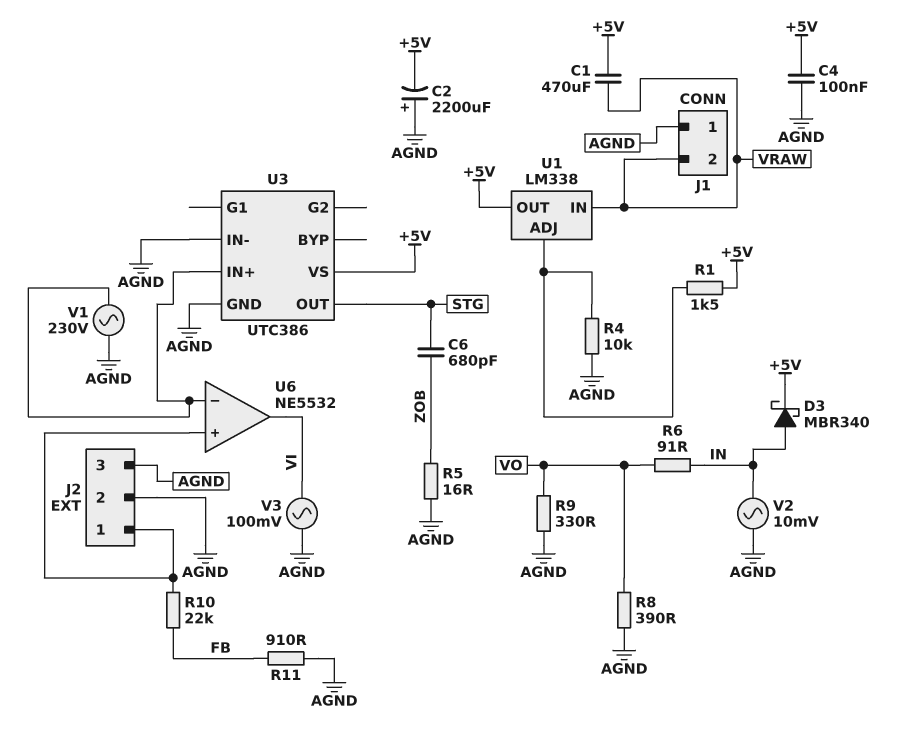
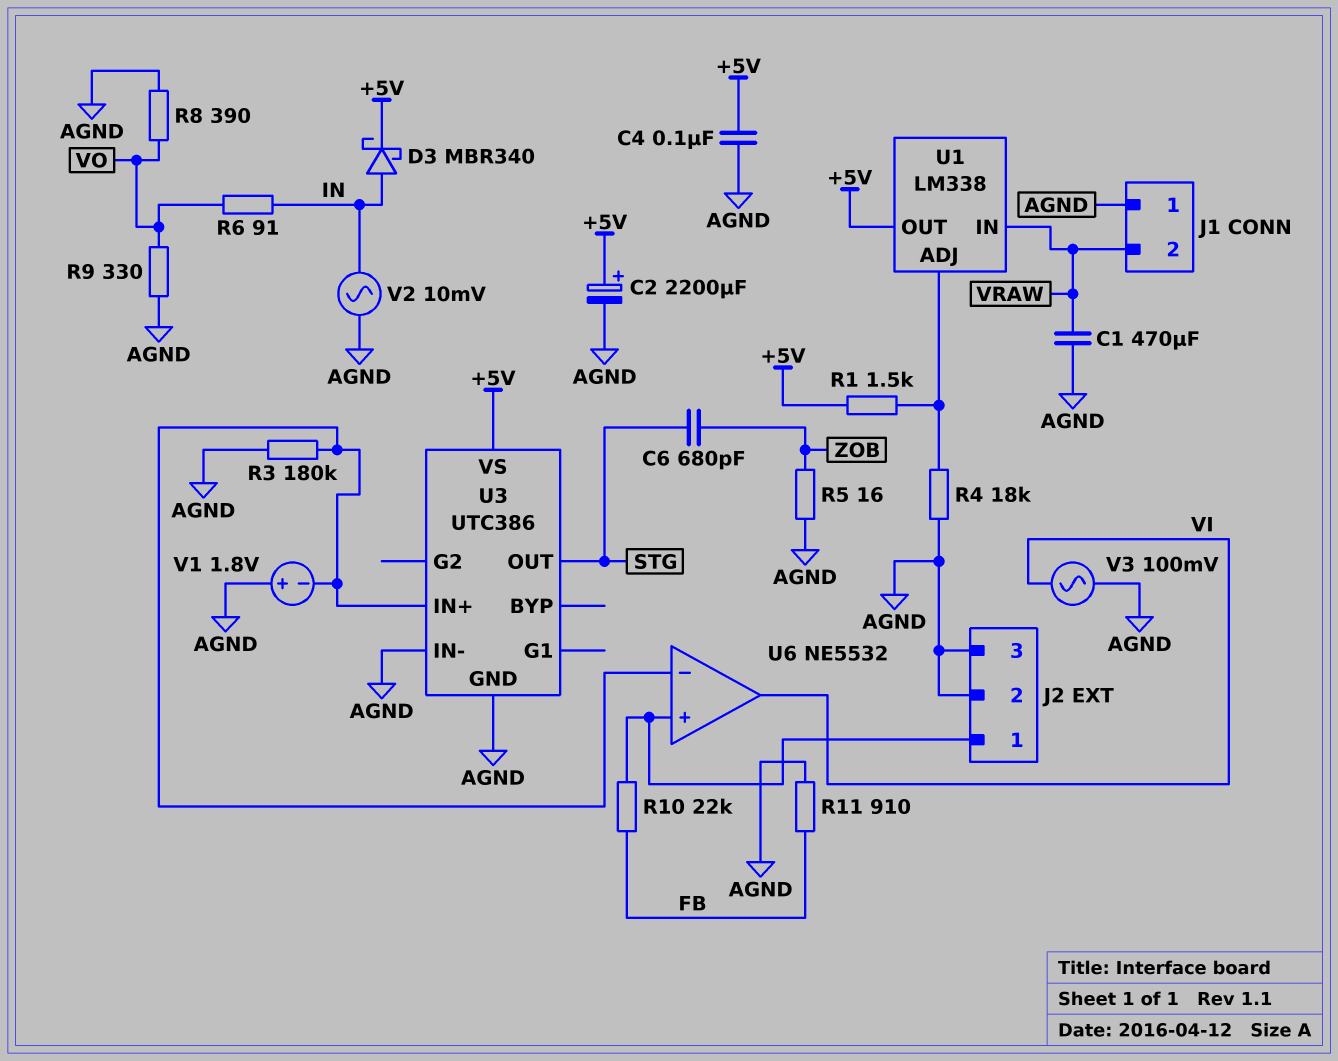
C1: 470uF (+5V, VRAW) -> 470uF (AGND, VRAW)
C2: 2200uF (plus AGND, minus +5V) -> 2200uF (plus +5V, minus AGND)
R3: none -> 180k (AGND, U3/IN+)
R4: 10k (AGND, U1/ADJ) -> 18k (AGND, U1/ADJ)
V1: AC 230V (AGND, U3/IN+) -> 1.8V (plus AGND, minus U3/IN+)

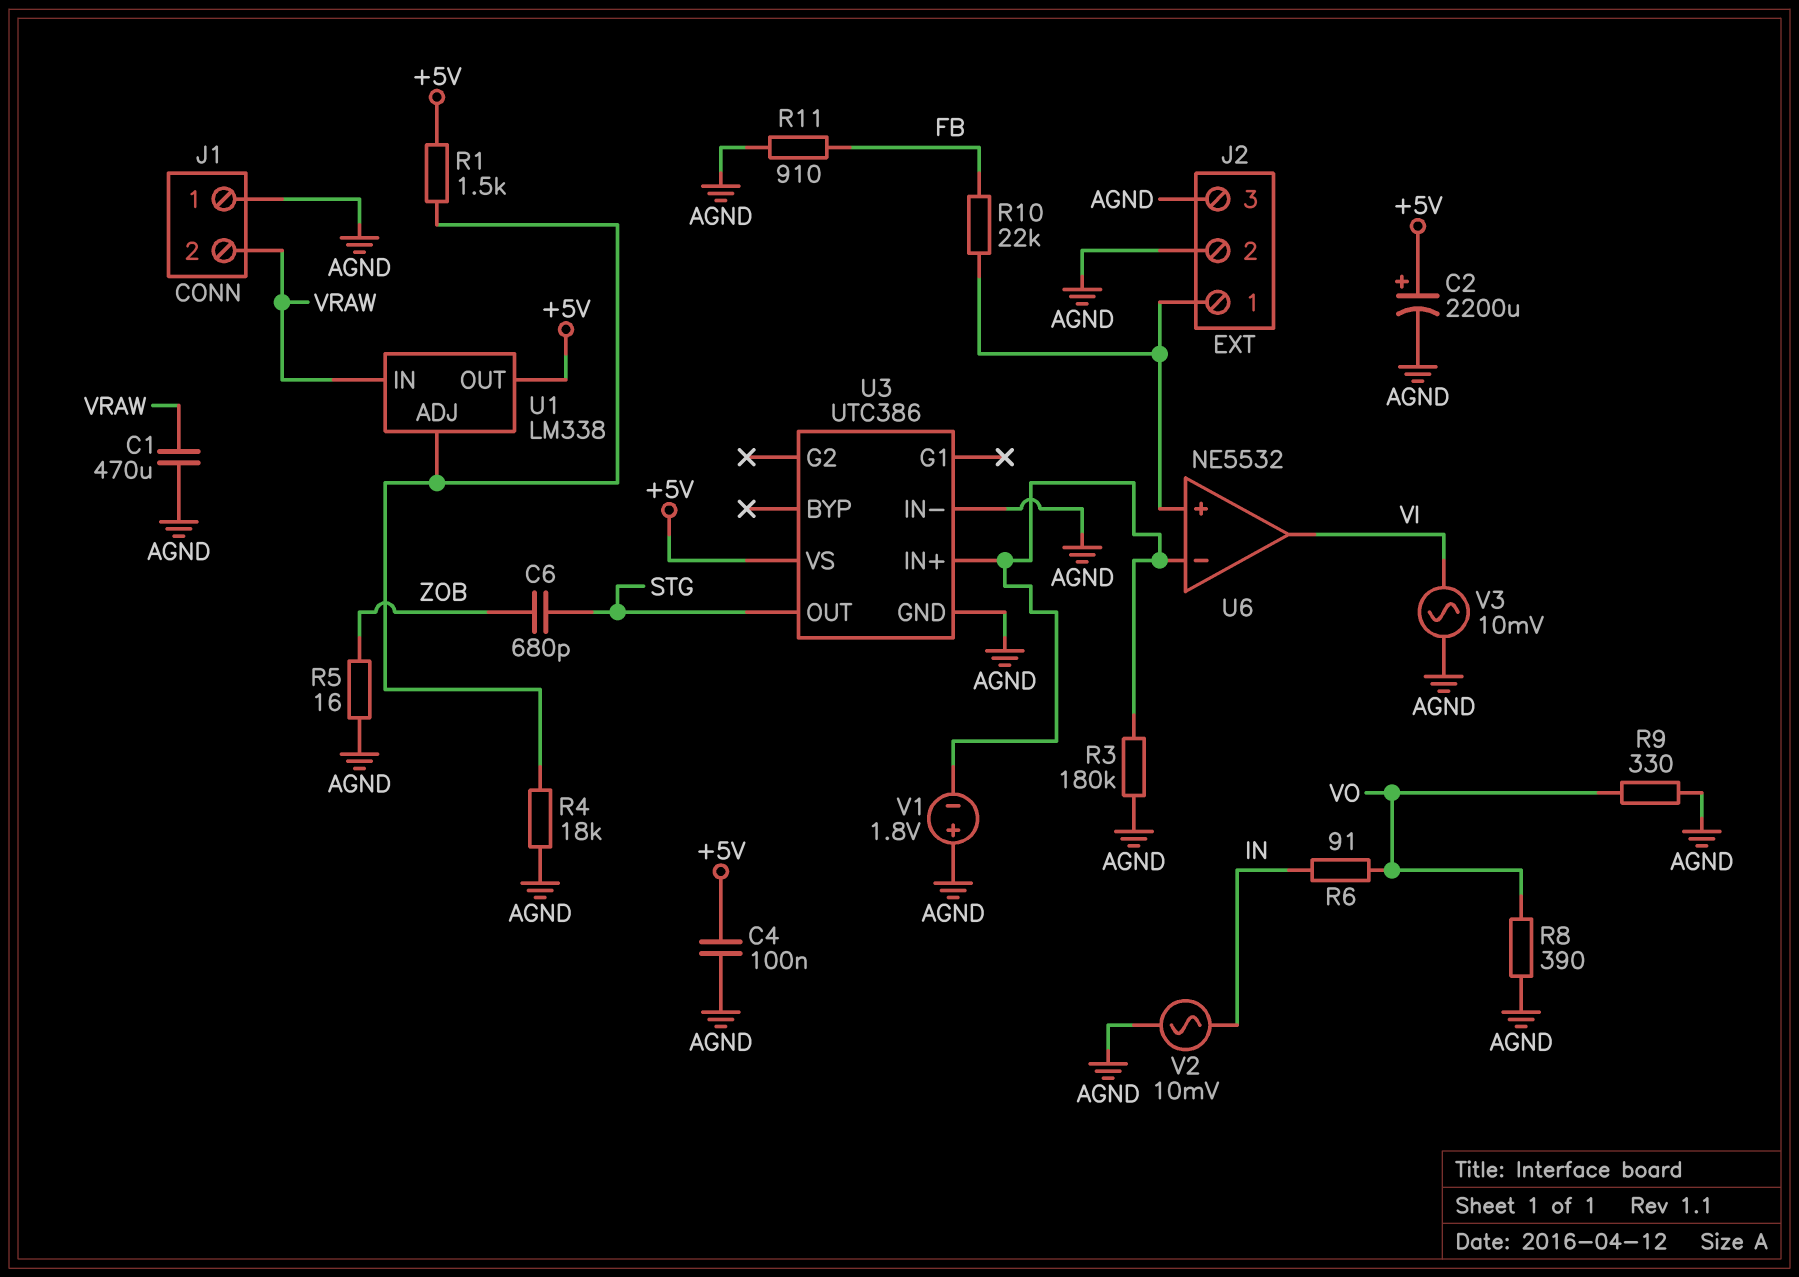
D3: schottky MBR340 (A IN, K +5V) -> none
V3: AC 100mV (AGND, VI) -> AC 10mV (AGND, VI)

